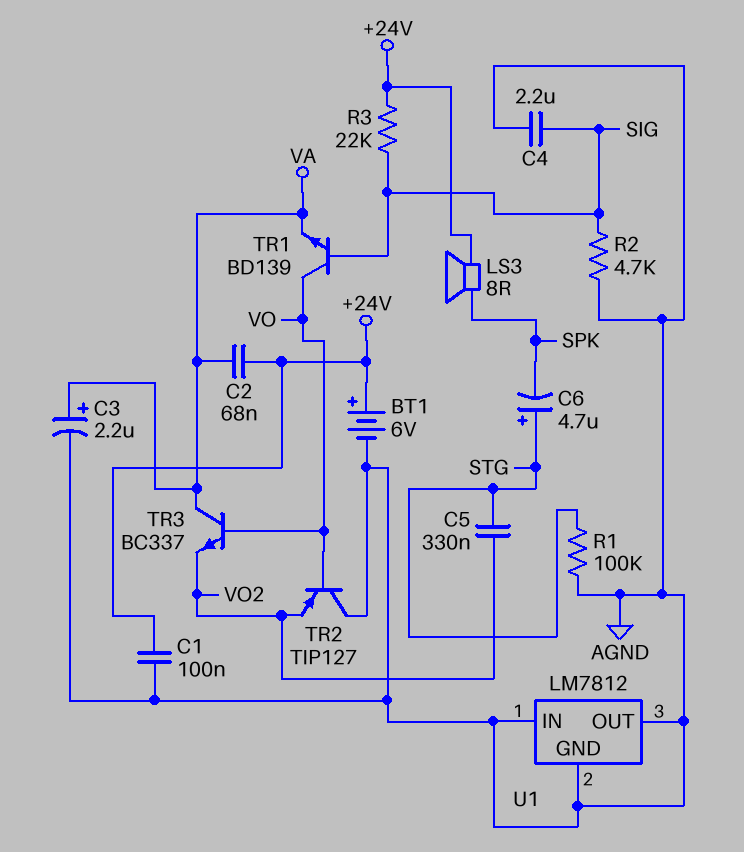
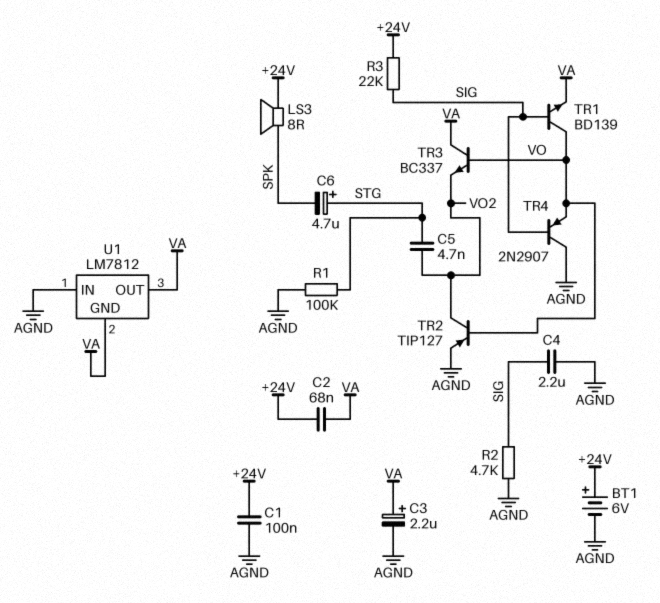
C5: 330nF (STG, VO2) -> 4.7nF (STG, VO2)
TR2: PNP TIP127 (B VO, C AGND, E VO2) -> PNP TIP127 (B VO, C VO2, E AGND)
TR4: none -> PNP 2N2907 (B SIG, C AGND, E VO)
U1 pin GND: AGND -> VA
U1 pin OUT: AGND -> VA

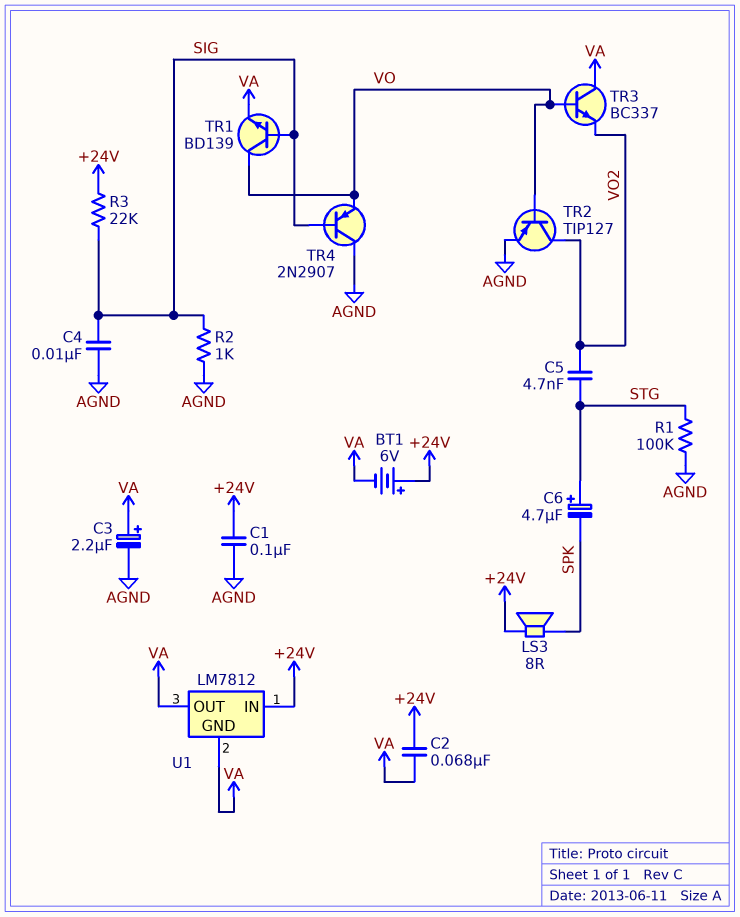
BT1: 6V (plus +24V, minus AGND) -> 6V (plus +24V, minus VA)
C4: 2.2uF (AGND, SIG) -> 10nF (AGND, SIG)
R2: 4.7k (AGND, SIG) -> 1k (AGND, SIG)
U1 pin IN: AGND -> +24V

